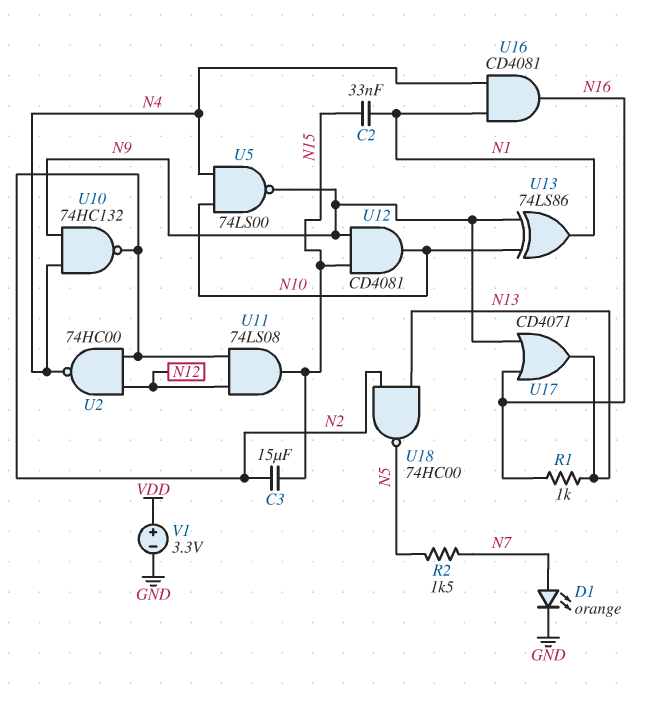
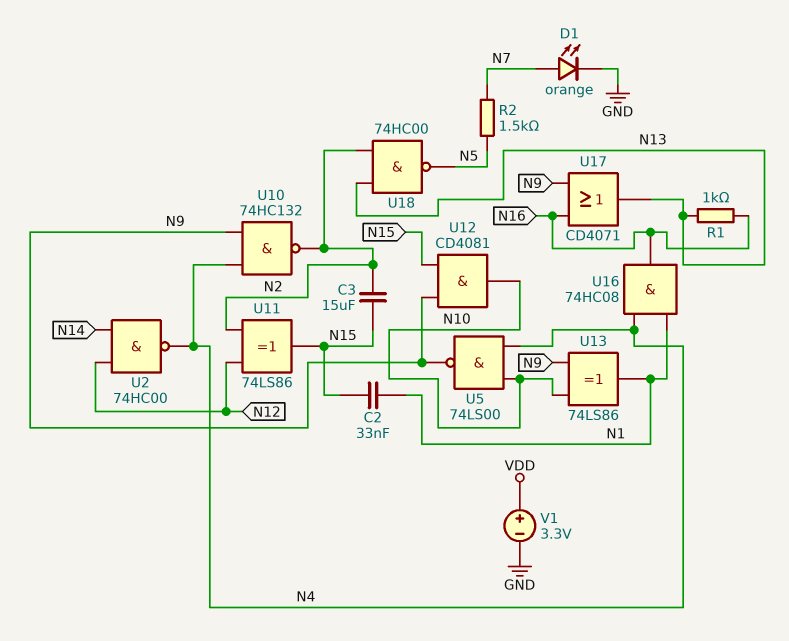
U2: NAND 74HC00 (in N2, in N12, out N4) -> NAND 74HC00 (in N12, in N14, out N4)
U11: AND 74LS08 (in N2, in N12, out N15) -> XOR 74LS86 (in N2, in N12, out N15)
U16: AND CD4081 (in N1, in N4, out N16) -> AND 74HC08 (in N1, in N4, out N16)

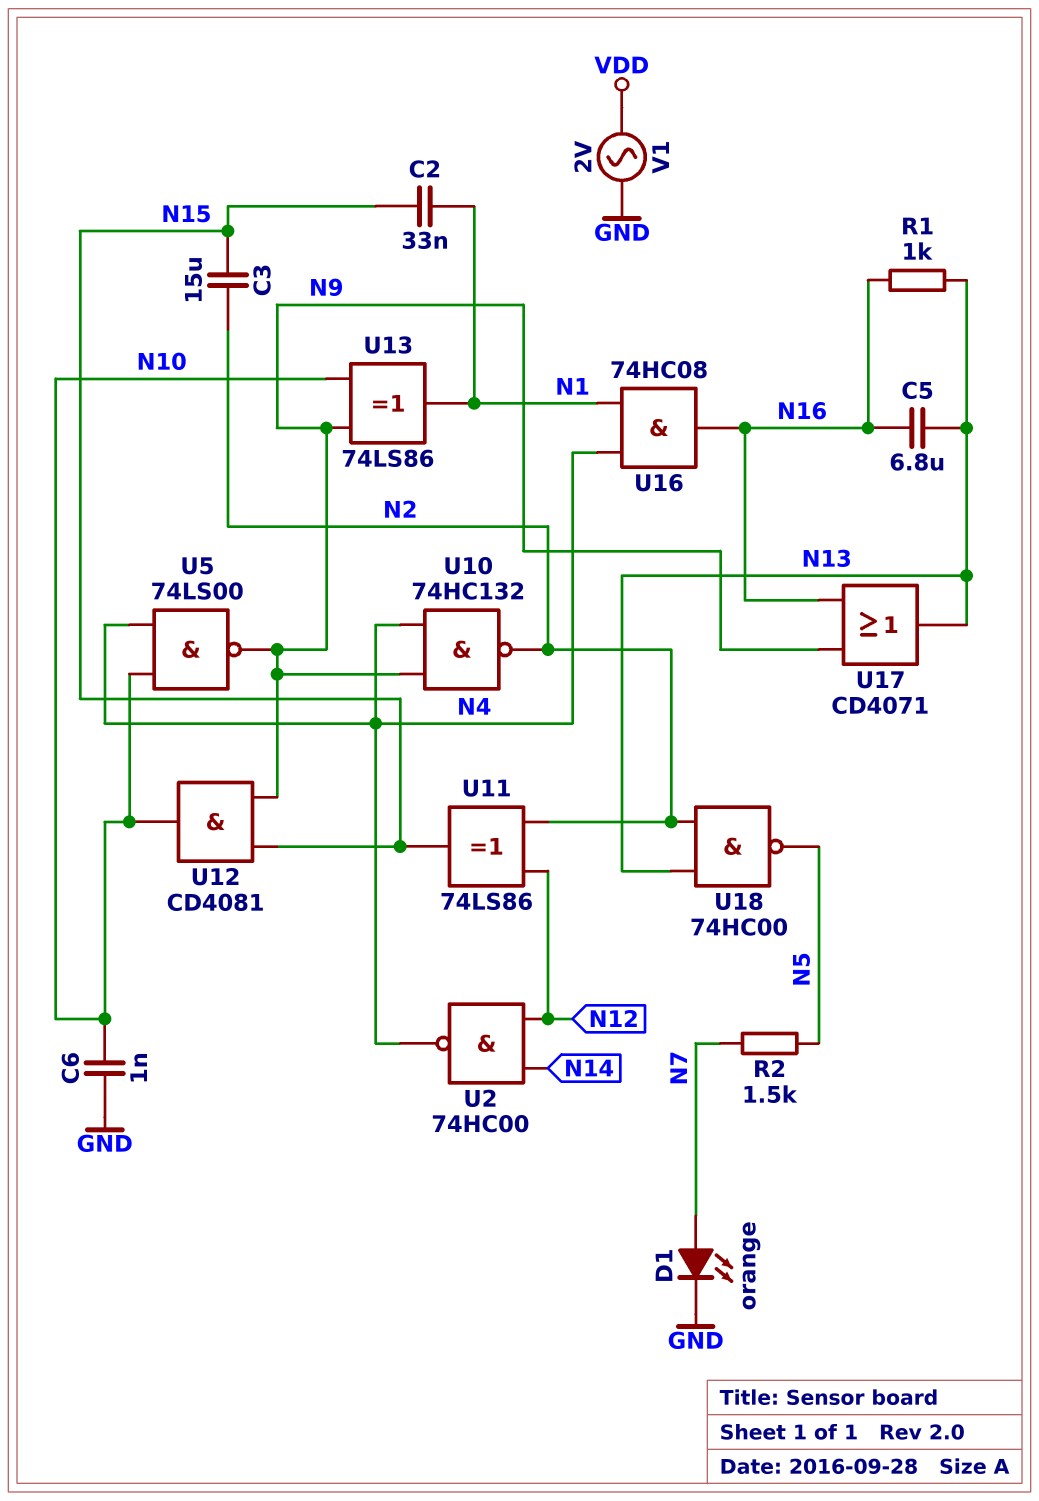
C5: none -> 6.8uF (N13, N16)
C6: none -> 1nF (GND, N10)
V1: 3.3V (plus VDD, minus GND) -> AC 2V (GND, VDD)

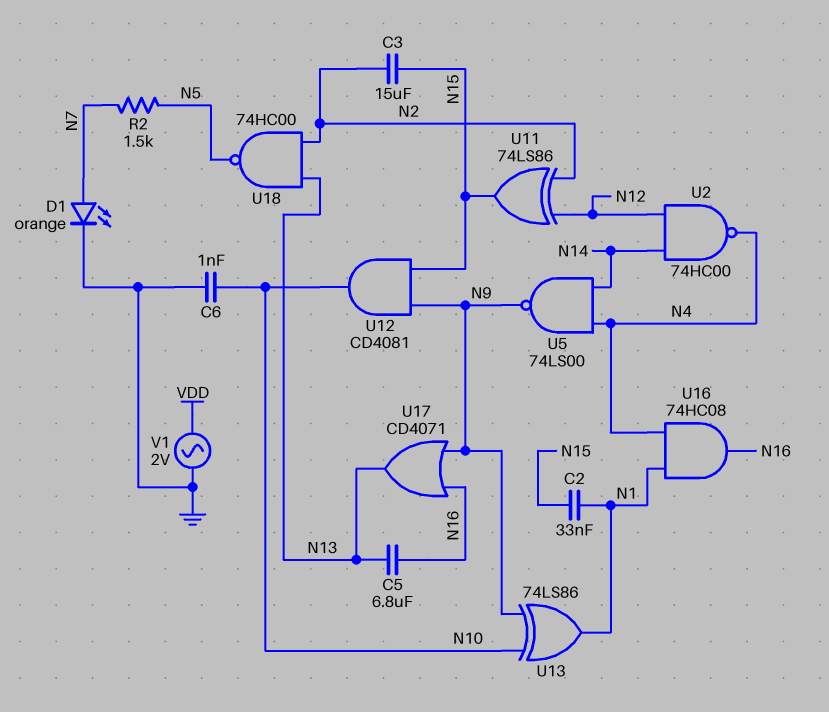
R1: 1k (N13, N16) -> none
U5: NAND 74LS00 (in N4, in N10, out N9) -> NAND 74LS00 (in N4, in N14, out N9)
U10: NAND 74HC132 (in N4, in N9, out N2) -> none

